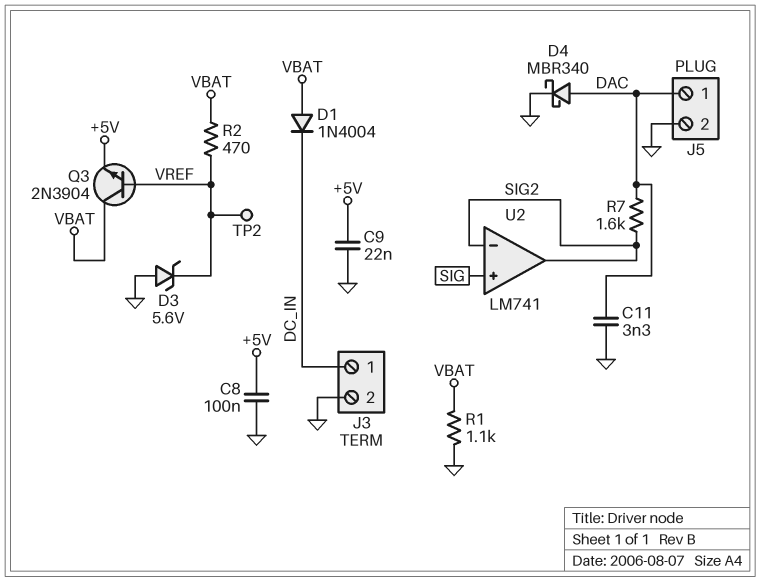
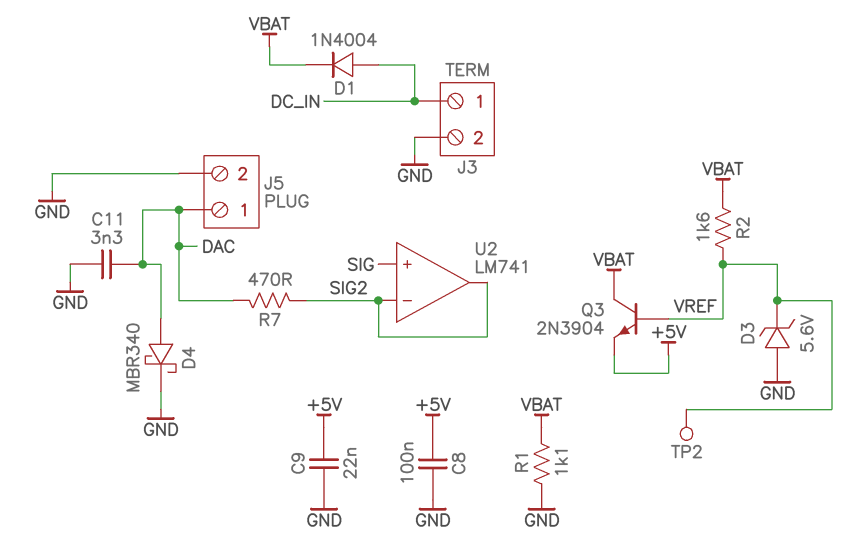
D1: diode 1N4004 (A VBAT, K DC_IN) -> diode 1N4004 (A DC_IN, K VBAT)
R2: 470 (VBAT, VREF) -> 1.6k (VBAT, VREF)
R7: 1.6k (DAC, SIG2) -> 470 (DAC, SIG2)

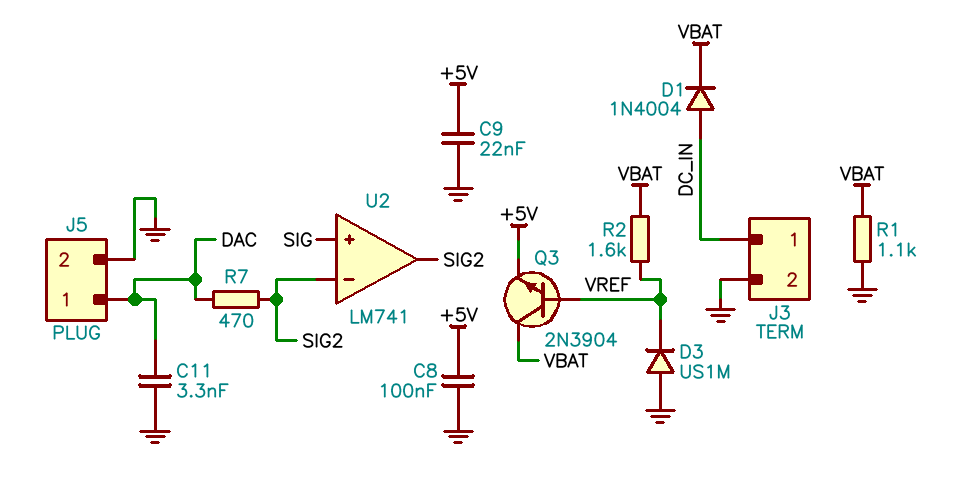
D3: zener 5.6V (A GND, K VREF) -> diode US1M (A GND, K VREF)
D4: schottky MBR340 (A DAC, K GND) -> none
TP2: test point (VREF) -> none

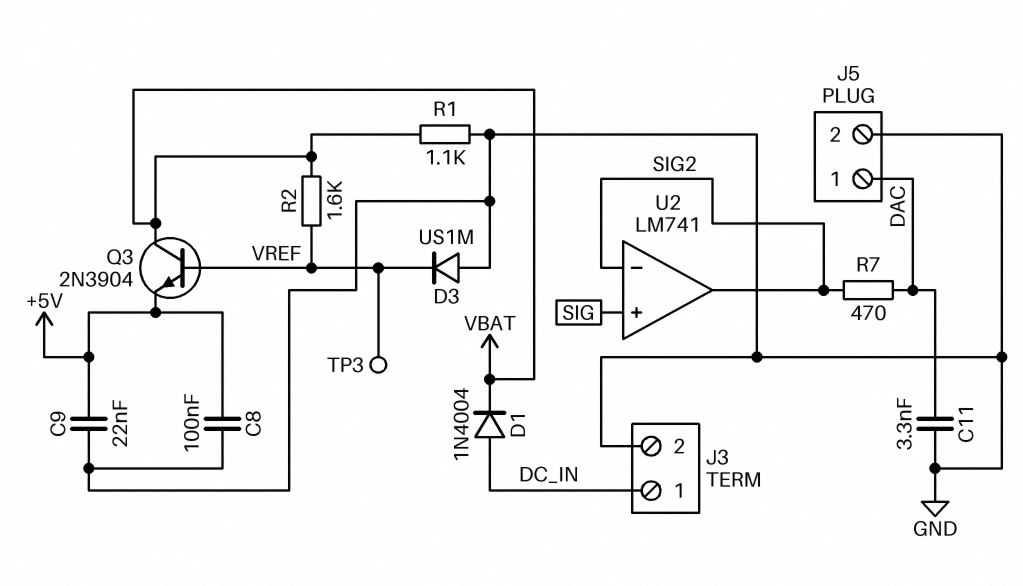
TP3: none -> test point (VREF)

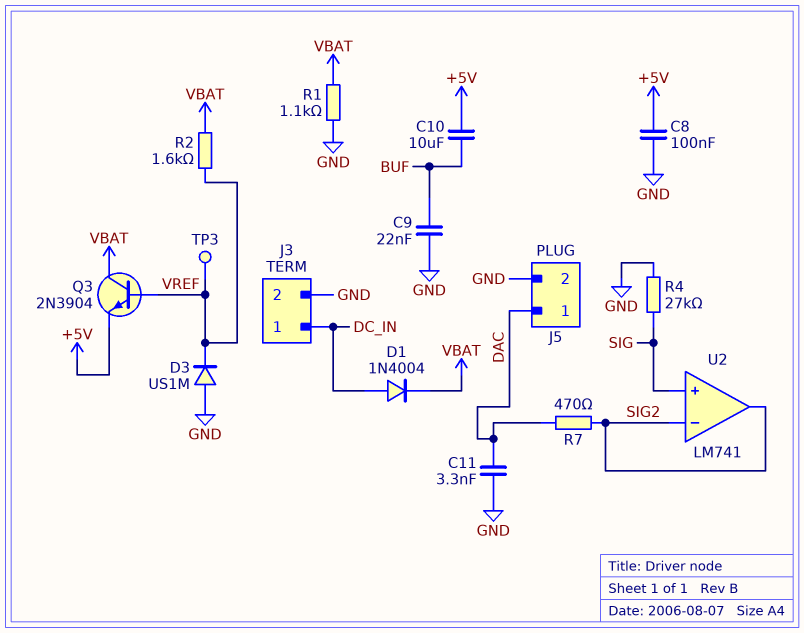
C9: 22nF (+5V, GND) -> 22nF (BUF, GND)
C10: none -> 10uF (+5V, BUF)
R4: none -> 27k (GND, SIG)

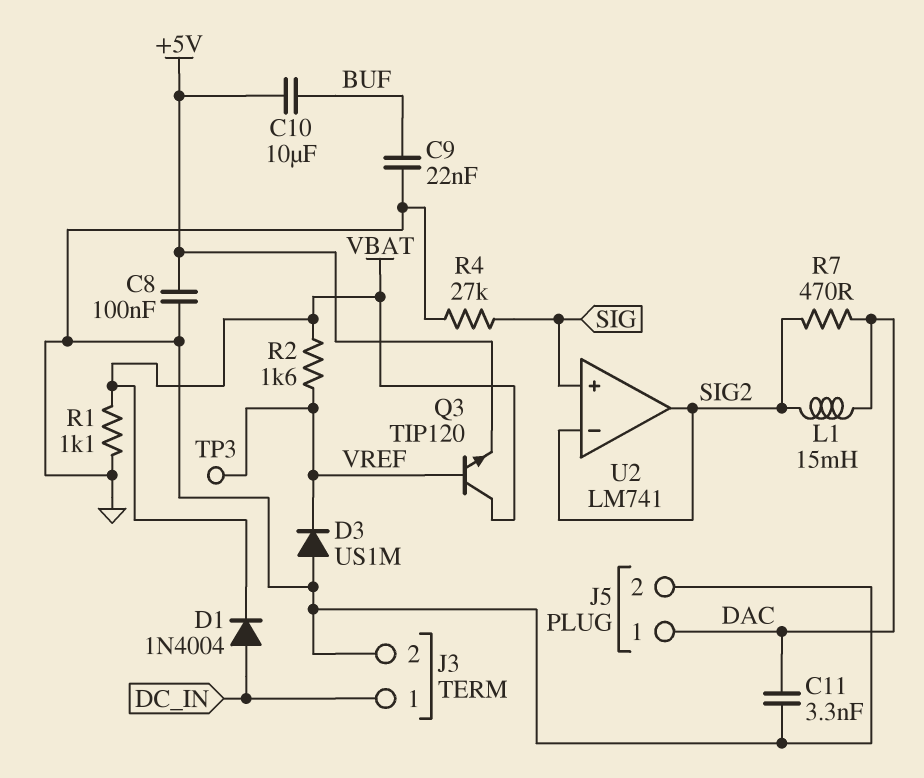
L1: none -> 15mH (DAC, SIG2)
Q3: NPN 2N3904 (B VREF, C VBAT, E +5V) -> NPN TIP120 (B VREF, C VBAT, E +5V)

